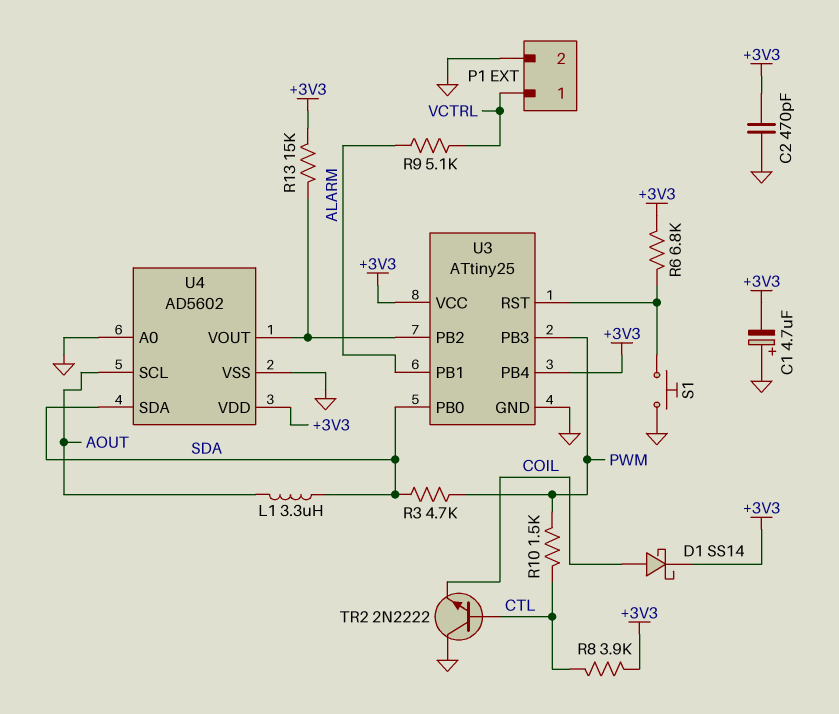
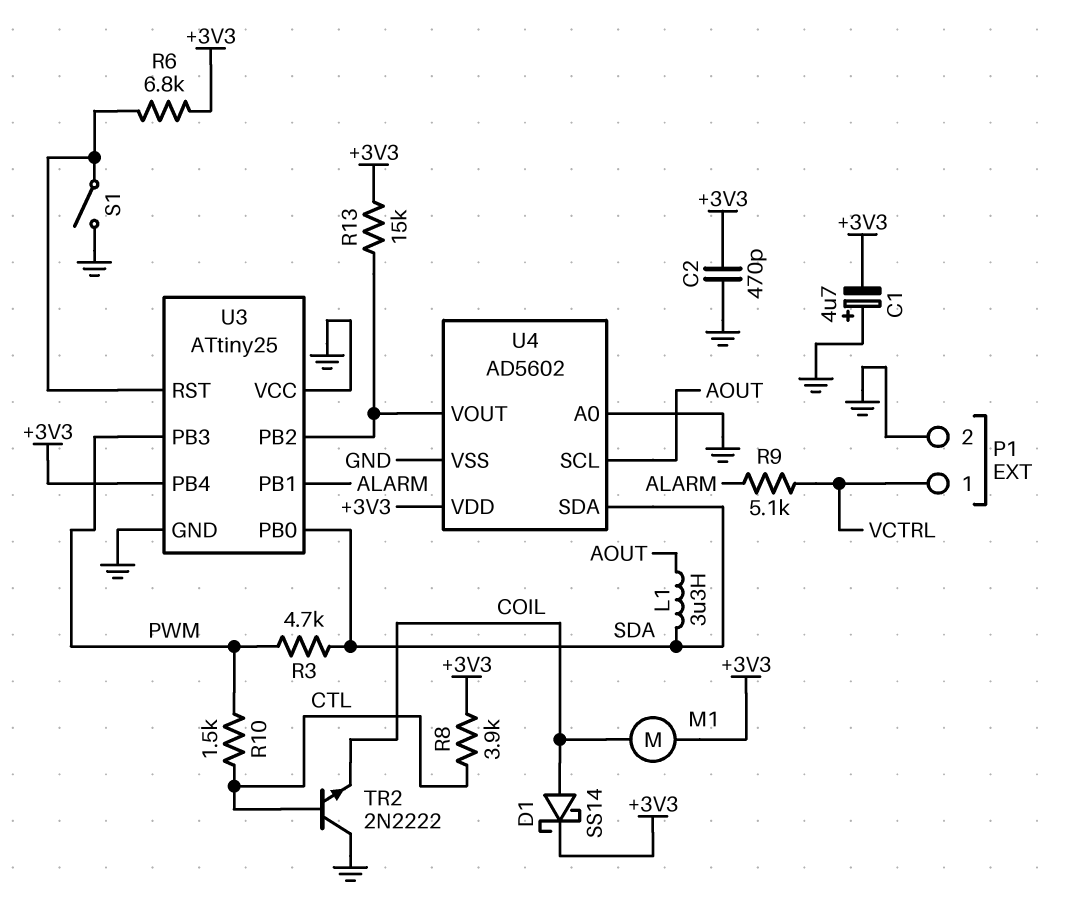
M1: none -> motor (+3V3, COIL)
S1: button (GND, U3/RST) -> switch (GND, U3/RST)
U3 pin VCC: +3V3 -> GND

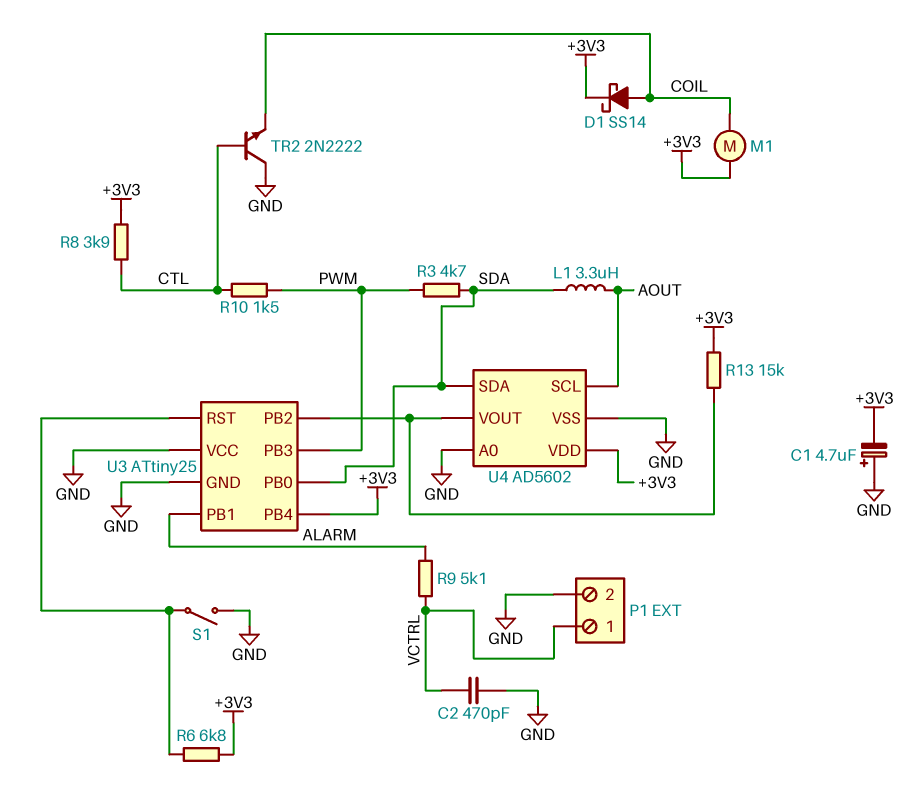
C2: 470pF (+3V3, GND) -> 470pF (GND, VCTRL)

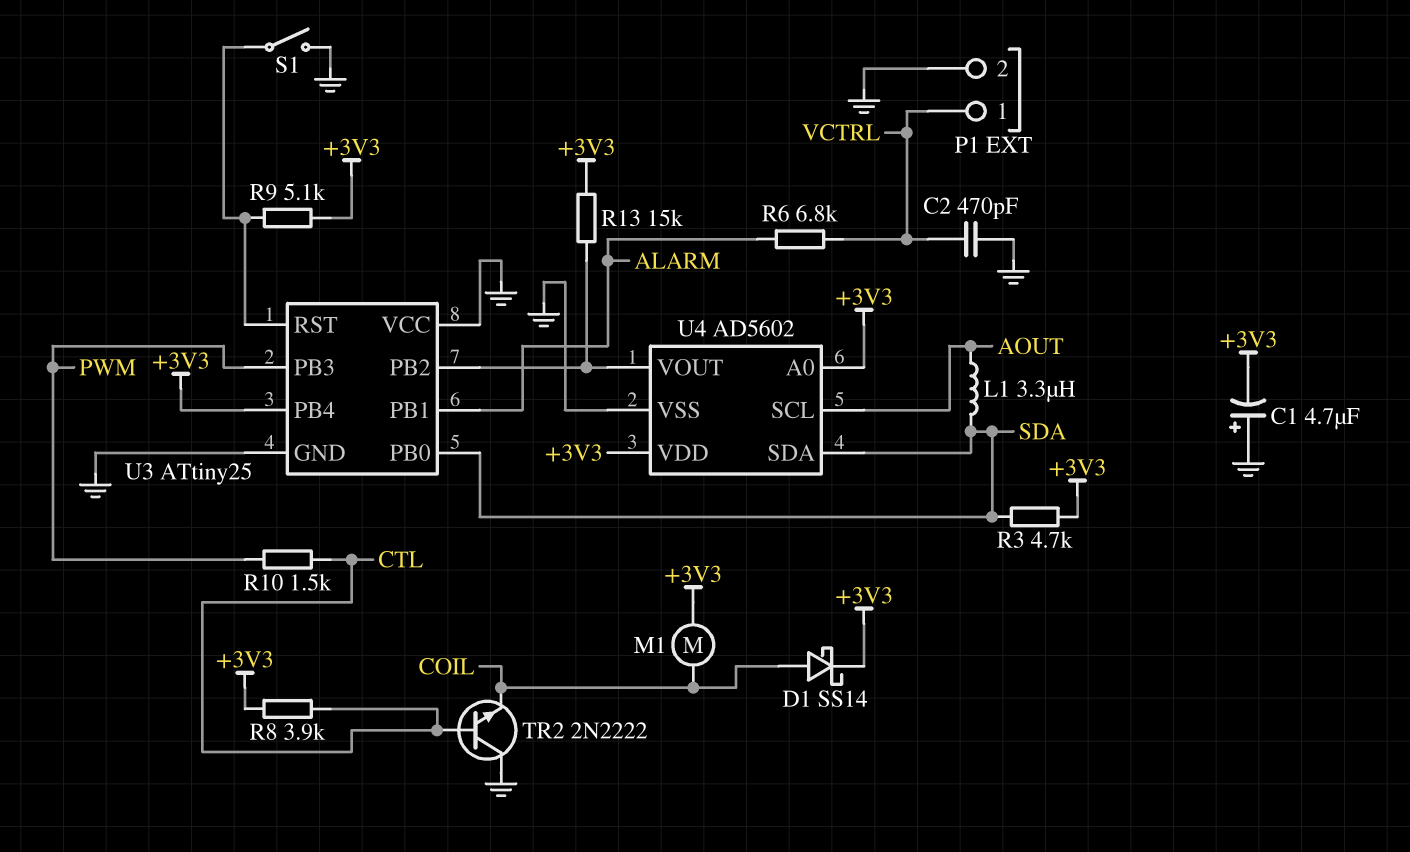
R3: 4.7k (PWM, SDA) -> 4.7k (+3V3, SDA)
R6: 6.8k (+3V3, U3/RST) -> 6.8k (ALARM, VCTRL)
R9: 5.1k (ALARM, VCTRL) -> 5.1k (+3V3, U3/RST)
U4 pin A0: GND -> +3V3

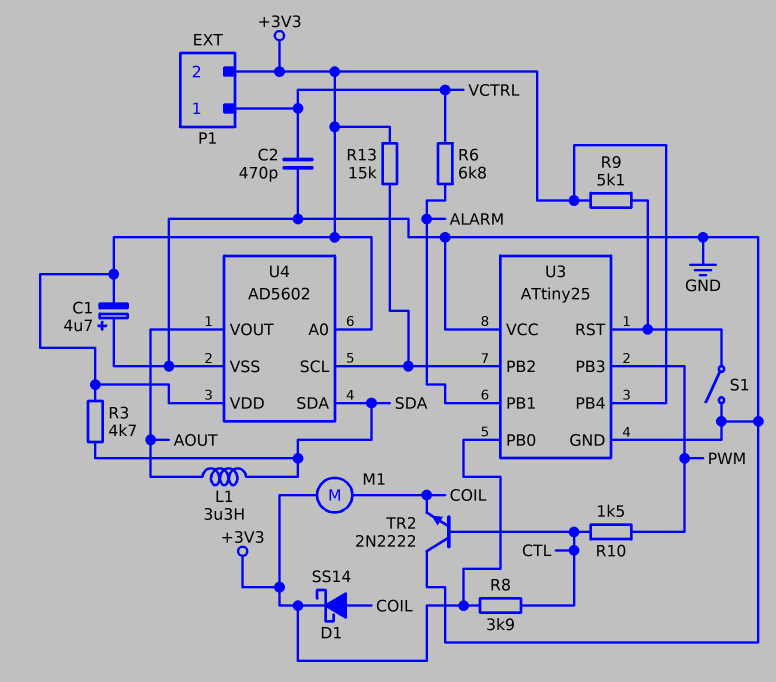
P1 pin 2: GND -> +3V3
U3 pin PB0: SDA -> +3V3
U4 pin SCL: AOUT -> U3/PB2
U4 pin VOUT: U3/PB2 -> AOUT

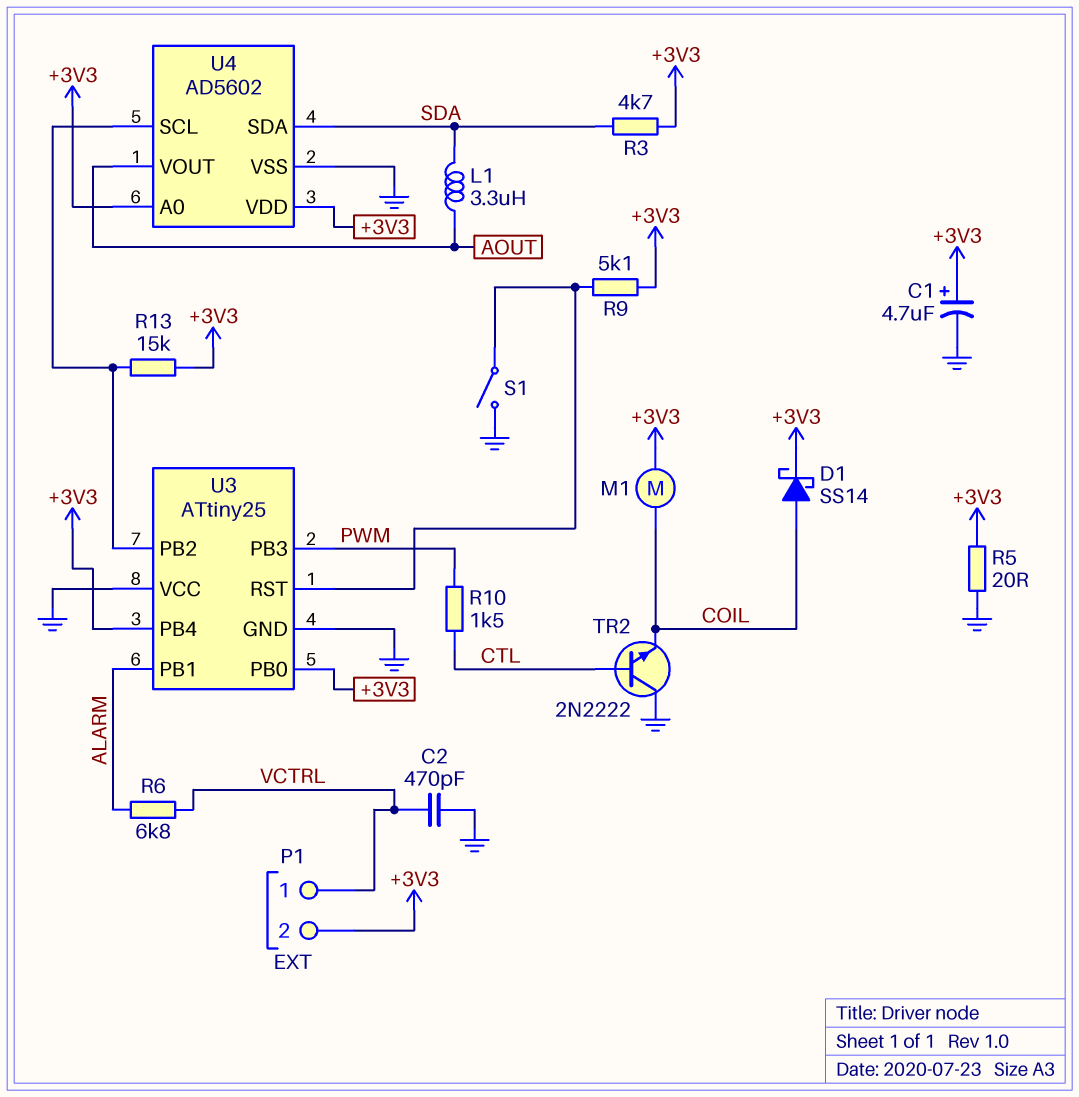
C1: 4.7uF (plus GND, minus +3V3) -> 4.7uF (plus +3V3, minus GND)
R5: none -> 20 (+3V3, GND)
R8: 3.9k (+3V3, CTL) -> none

